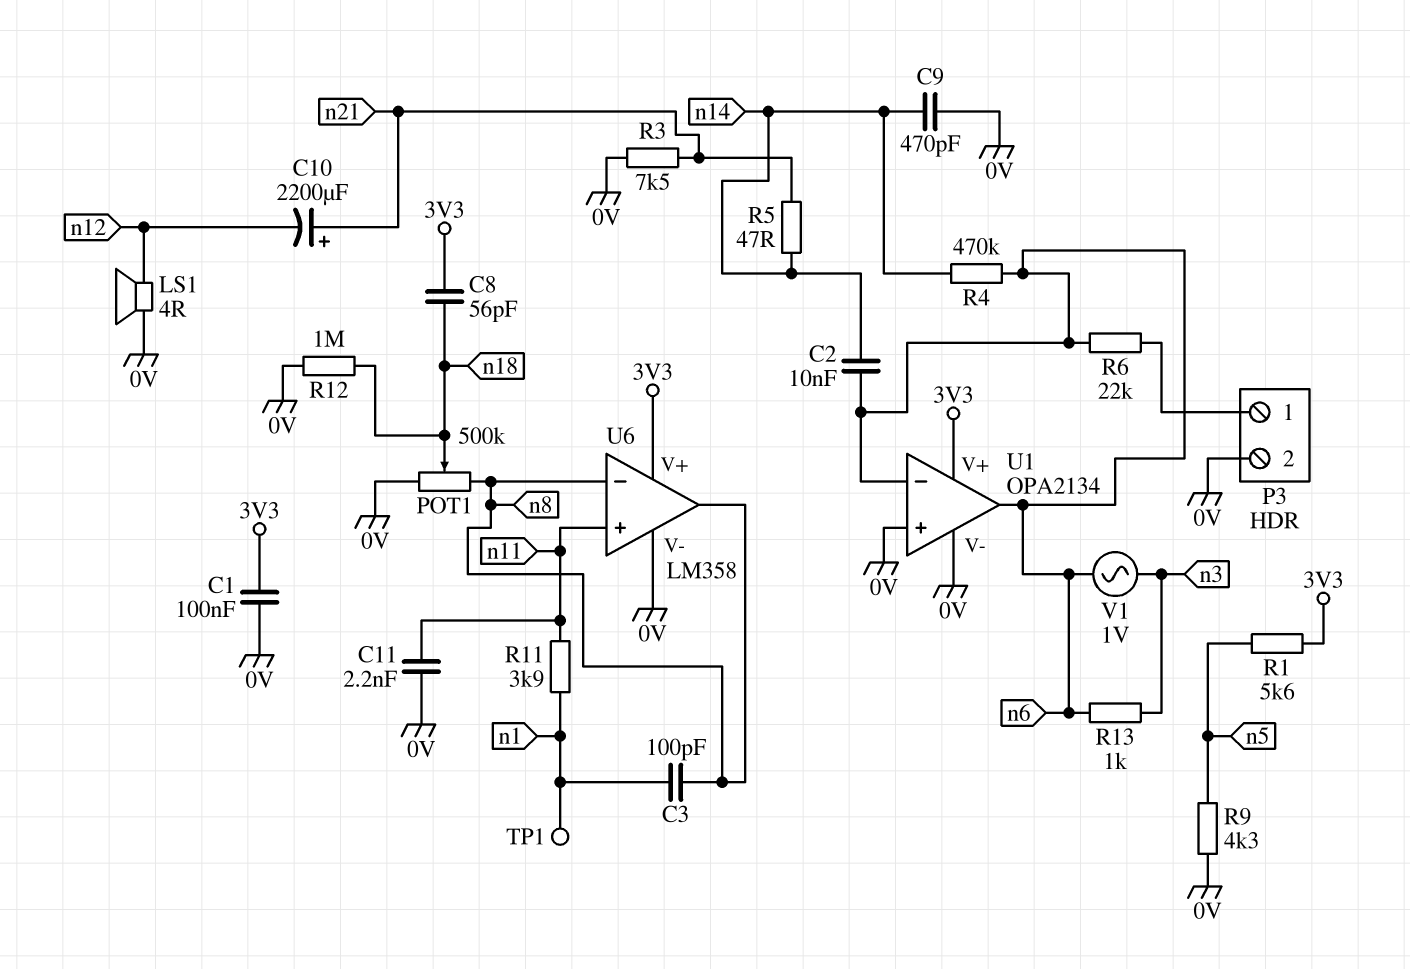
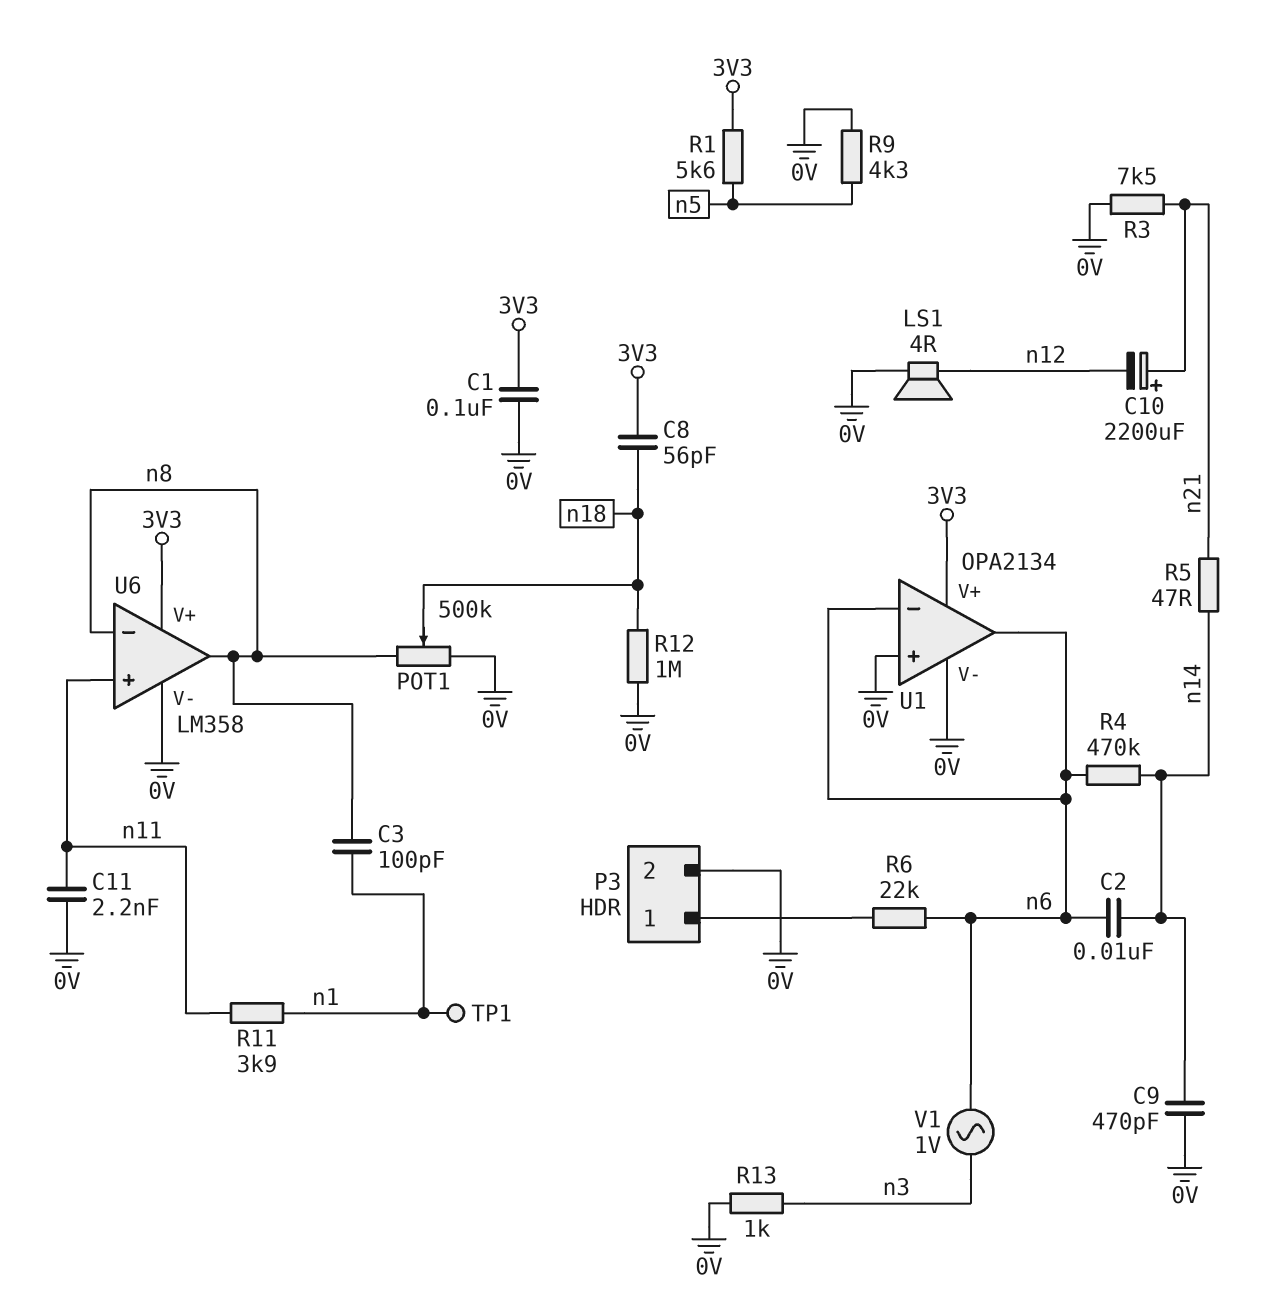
R13: 1k (n3, n6) -> 1k (0V, n3)

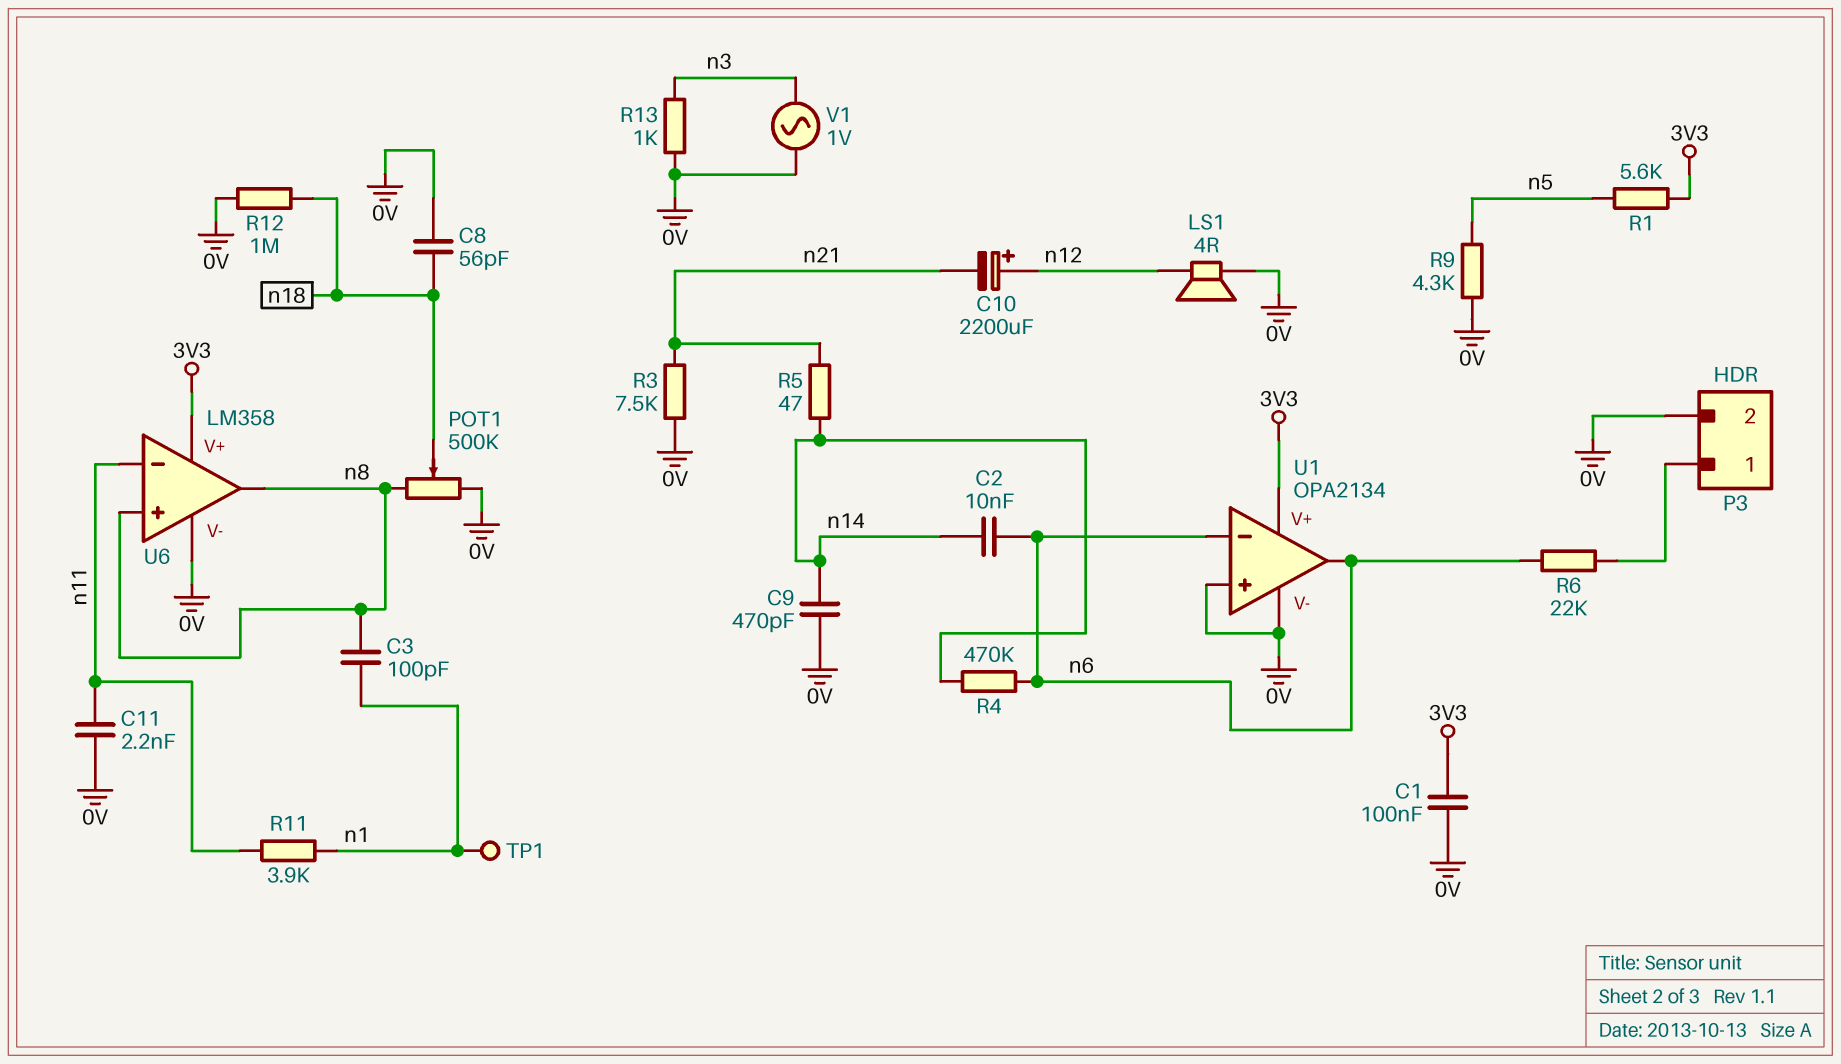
C8: 56pF (3V3, n18) -> 56pF (0V, n18)
C10: 2200uF (plus n21, minus n12) -> 2200uF (plus n12, minus n21)
U6 pin in+: n11 -> n8
U6 pin in-: n8 -> n11
V1: AC 1V (n3, n6) -> AC 1V (0V, n3)

